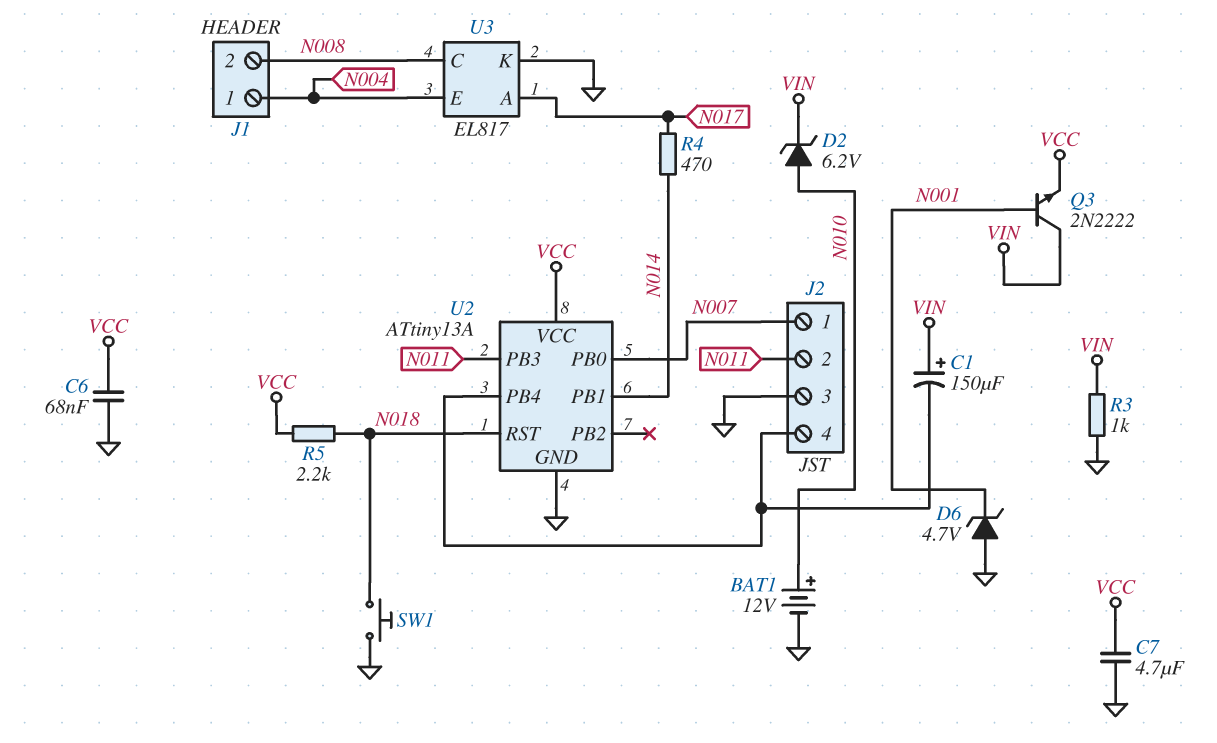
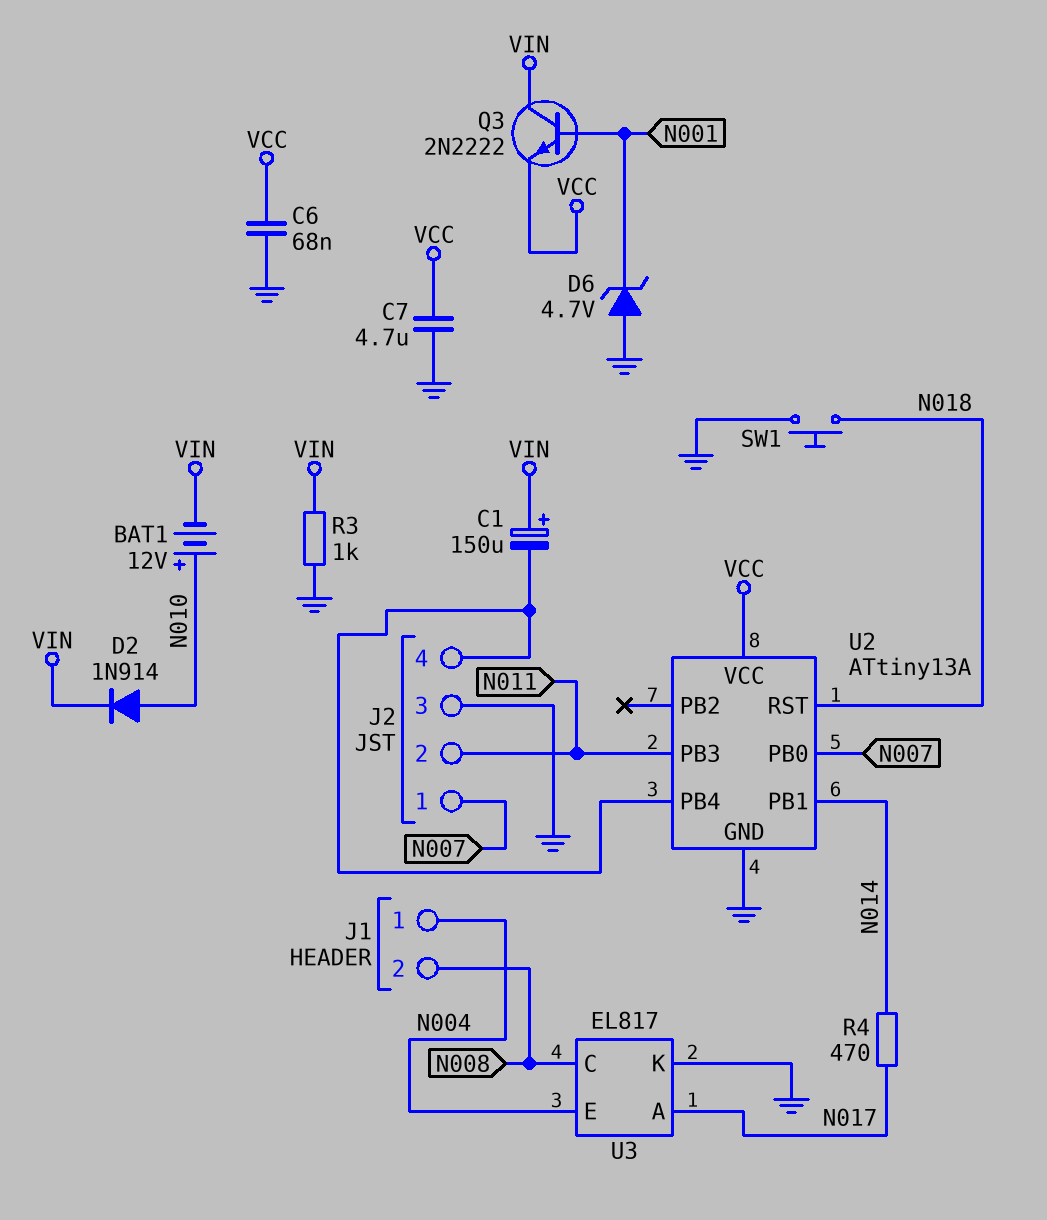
BAT1: 12V (plus N010, minus GND) -> 12V (plus N010, minus VIN)
D2: zener 6.2V (A N010, K VIN) -> diode 1N914 (A N010, K VIN)
R5: 2.2k (N018, VCC) -> none

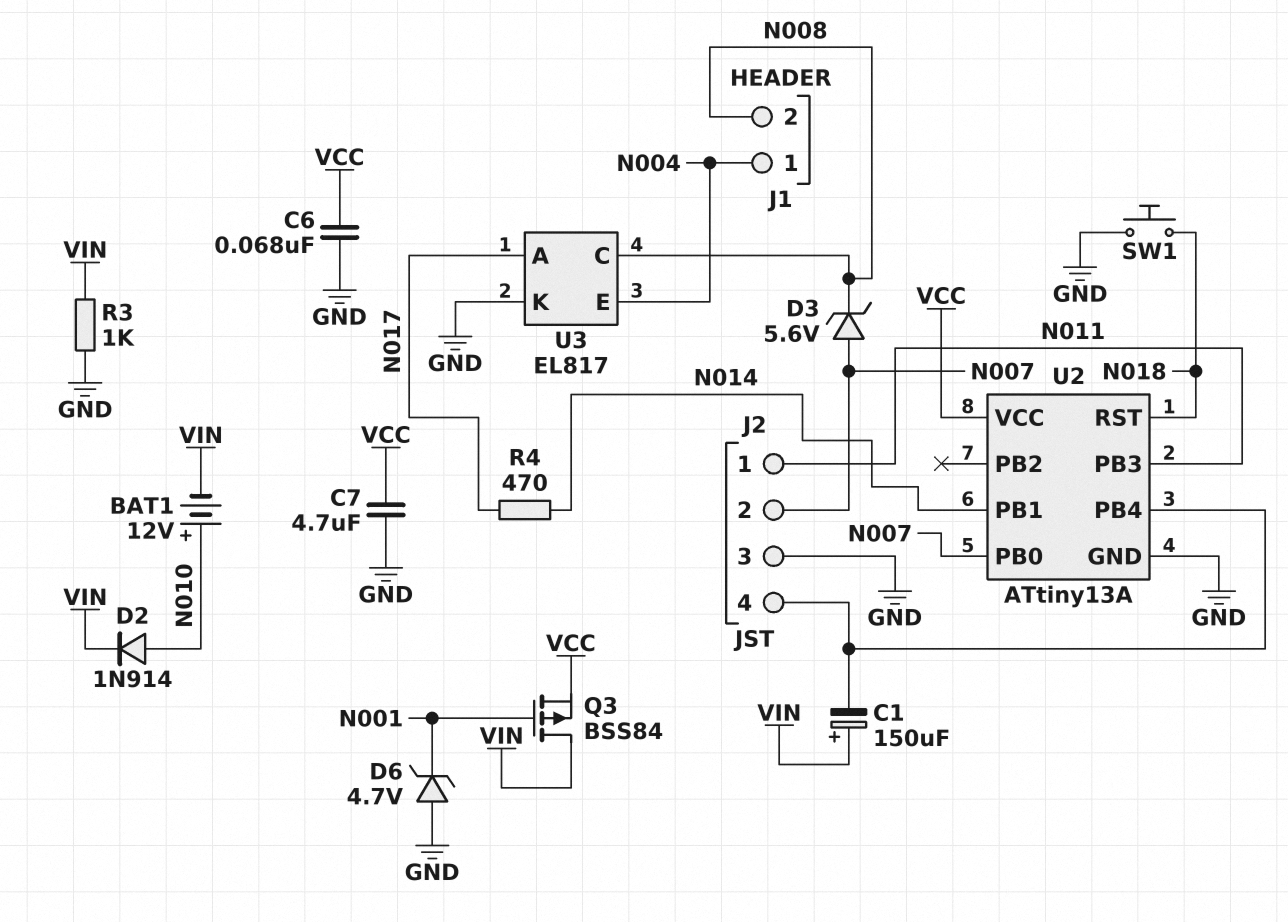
D3: none -> zener 5.6V (A N007, K N008)
J2 pin 1: N007 -> N011
J2 pin 2: N011 -> N007
Q3: NPN 2N2222 (B N001, C VIN, E VCC) -> PMOS BSS84 (G N001, D VIN, S VCC)

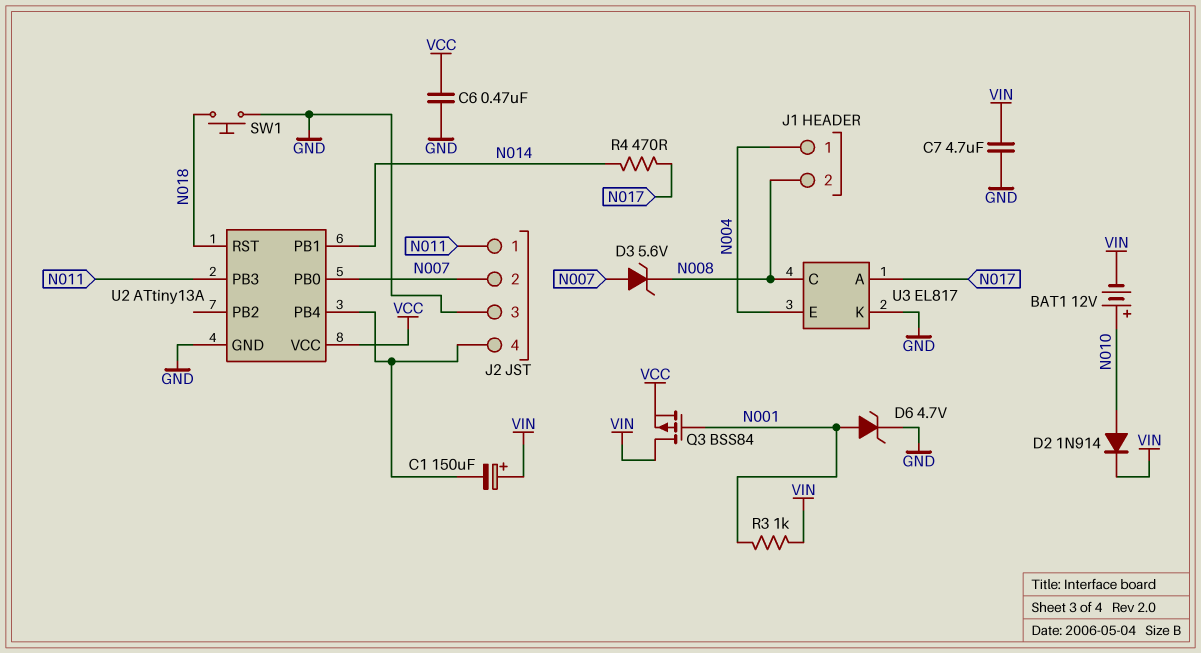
C6: 68nF (GND, VCC) -> 470nF (GND, VCC)
C7: 4.7uF (GND, VCC) -> 4.7uF (GND, VIN)
D6: zener 4.7V (A GND, K N001) -> zener 4.7V (A N001, K GND)
R3: 1k (GND, VIN) -> 1k (N001, VIN)

